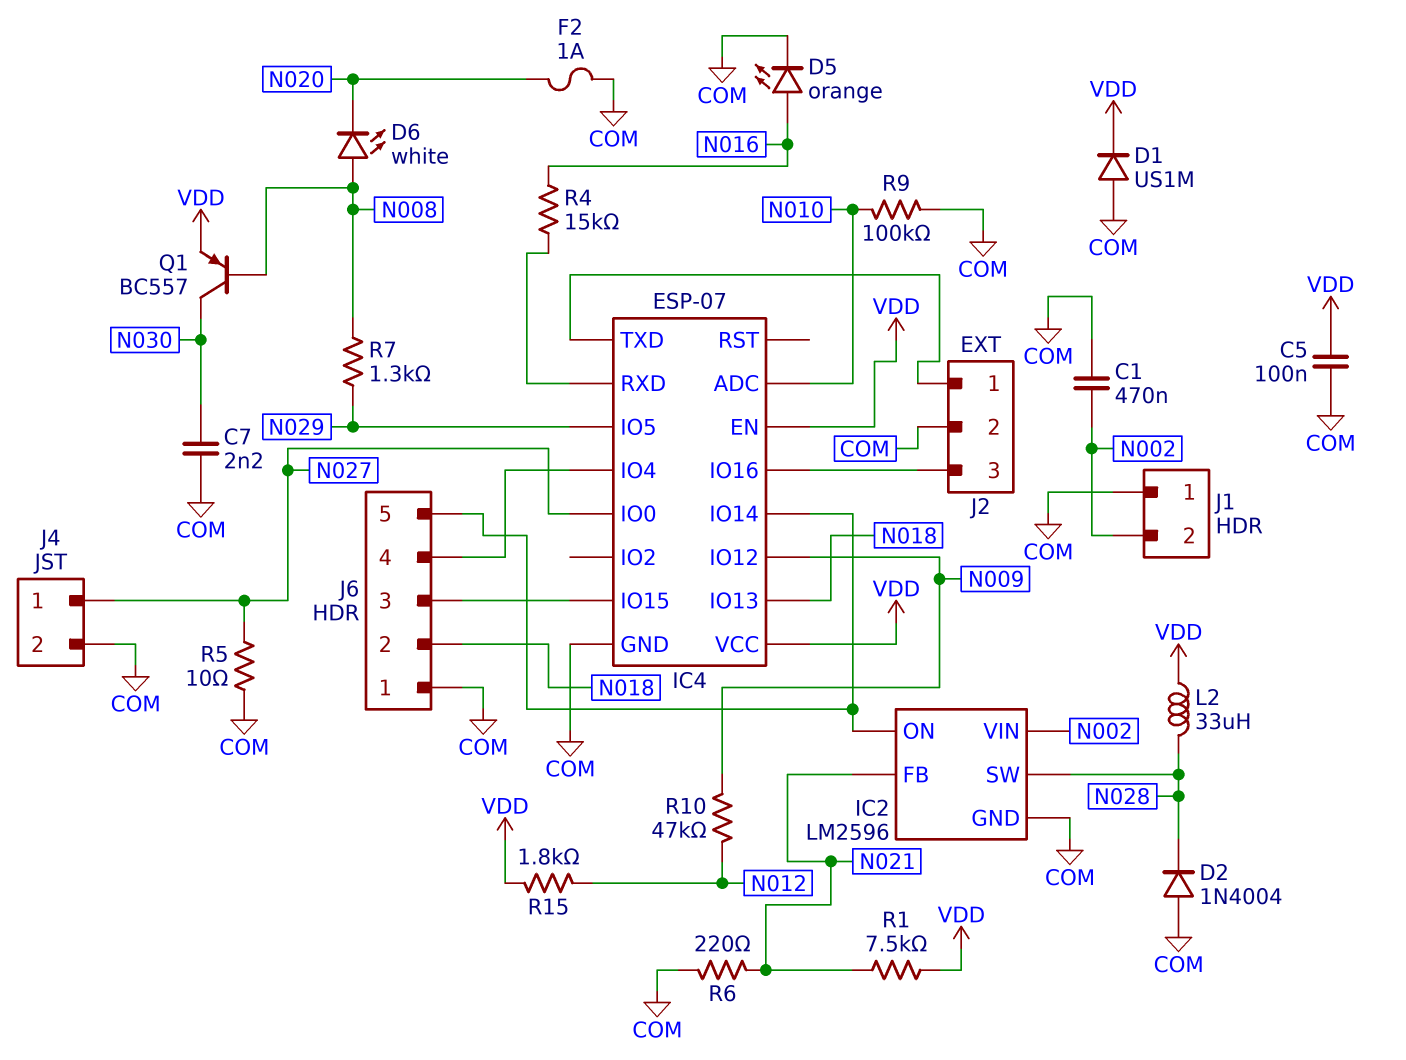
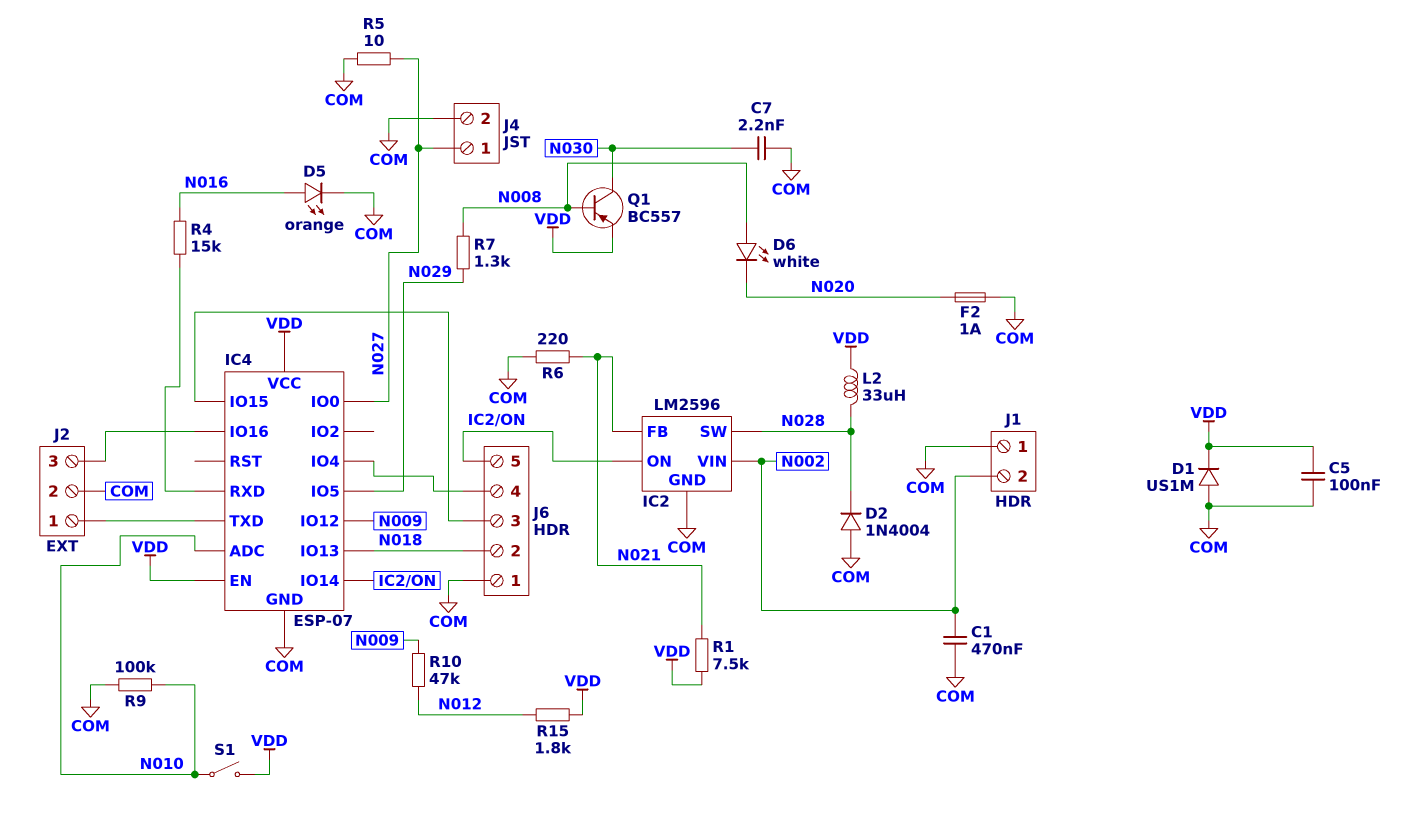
S1: none -> switch (N010, VDD)

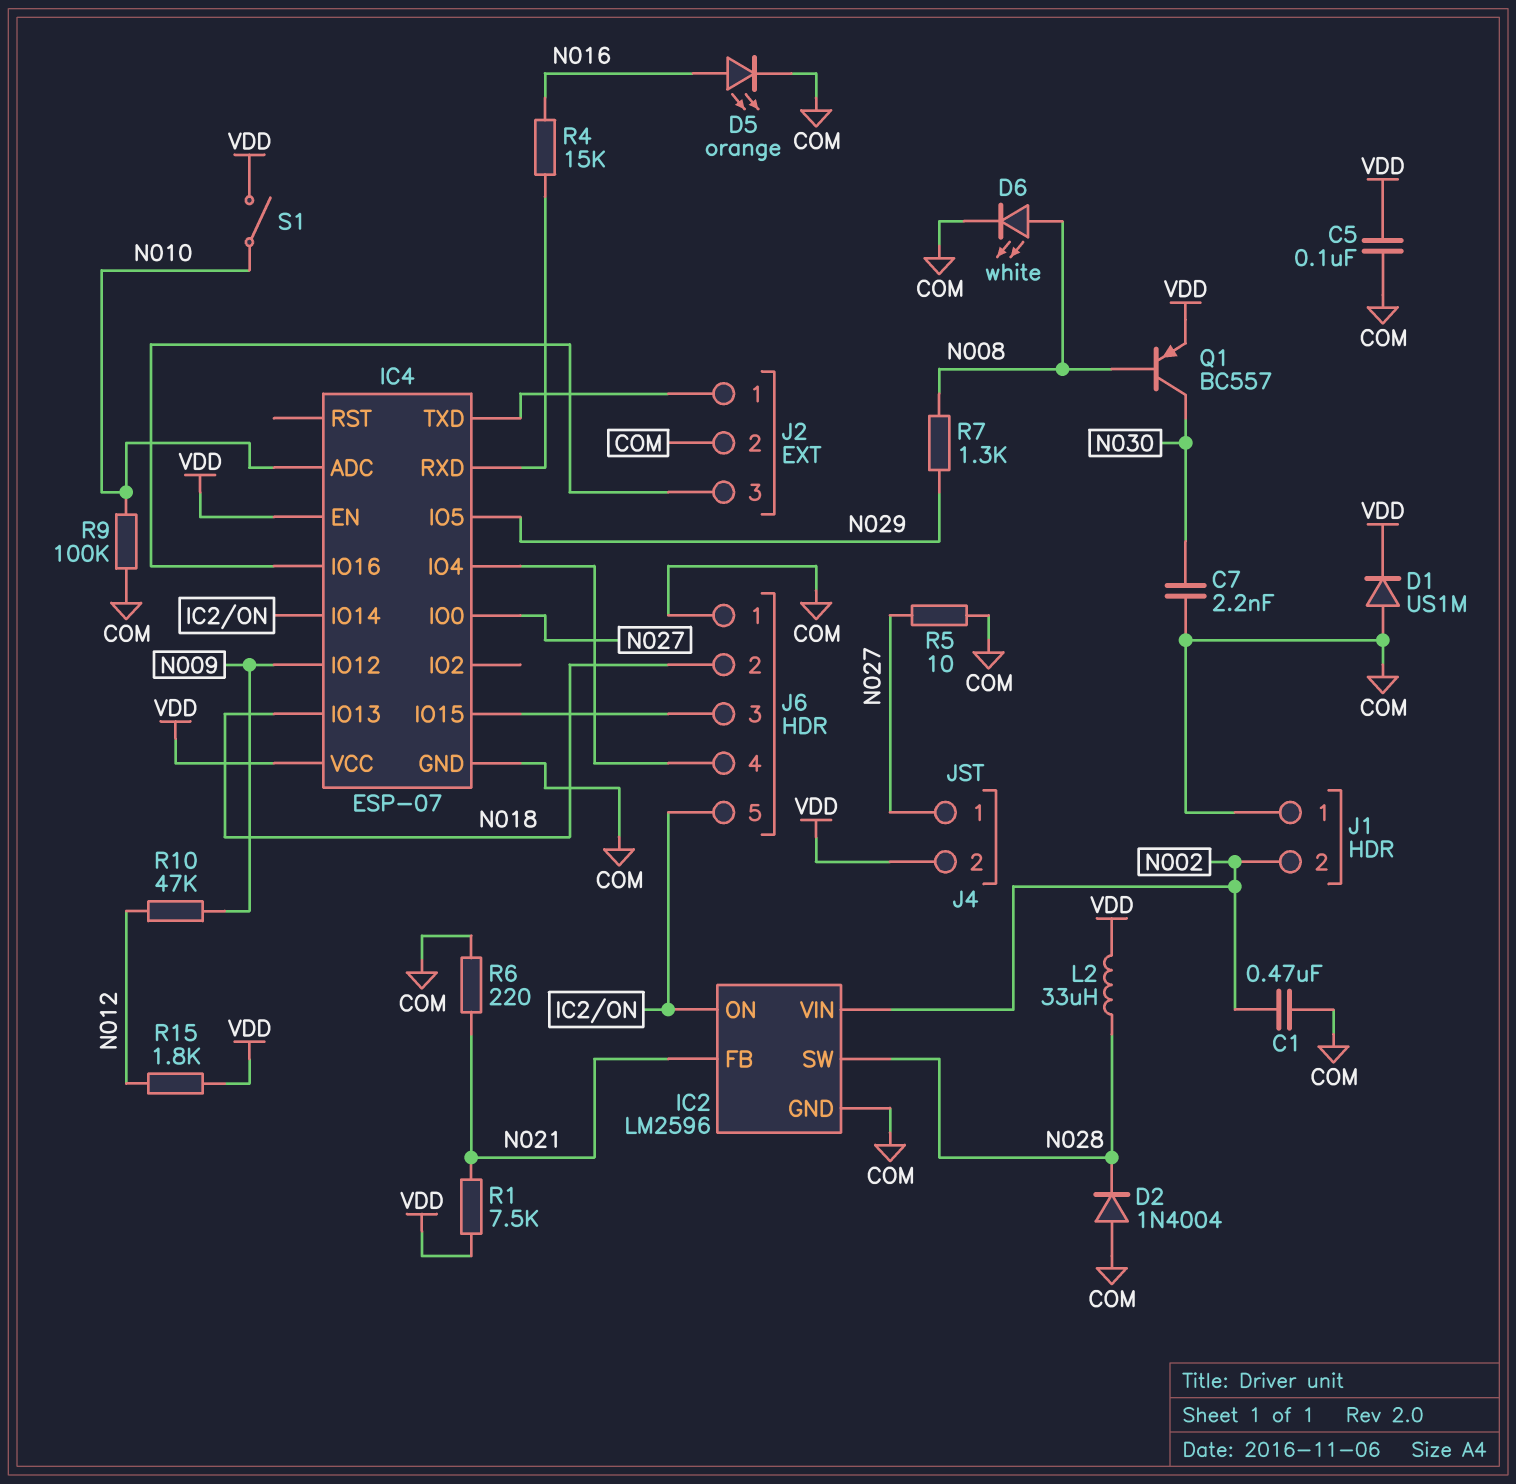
D6: LED white (A N008, K N020) -> LED white (A N008, K COM)
F2: 1A (COM, N020) -> none
J4 pin 2: COM -> VDD

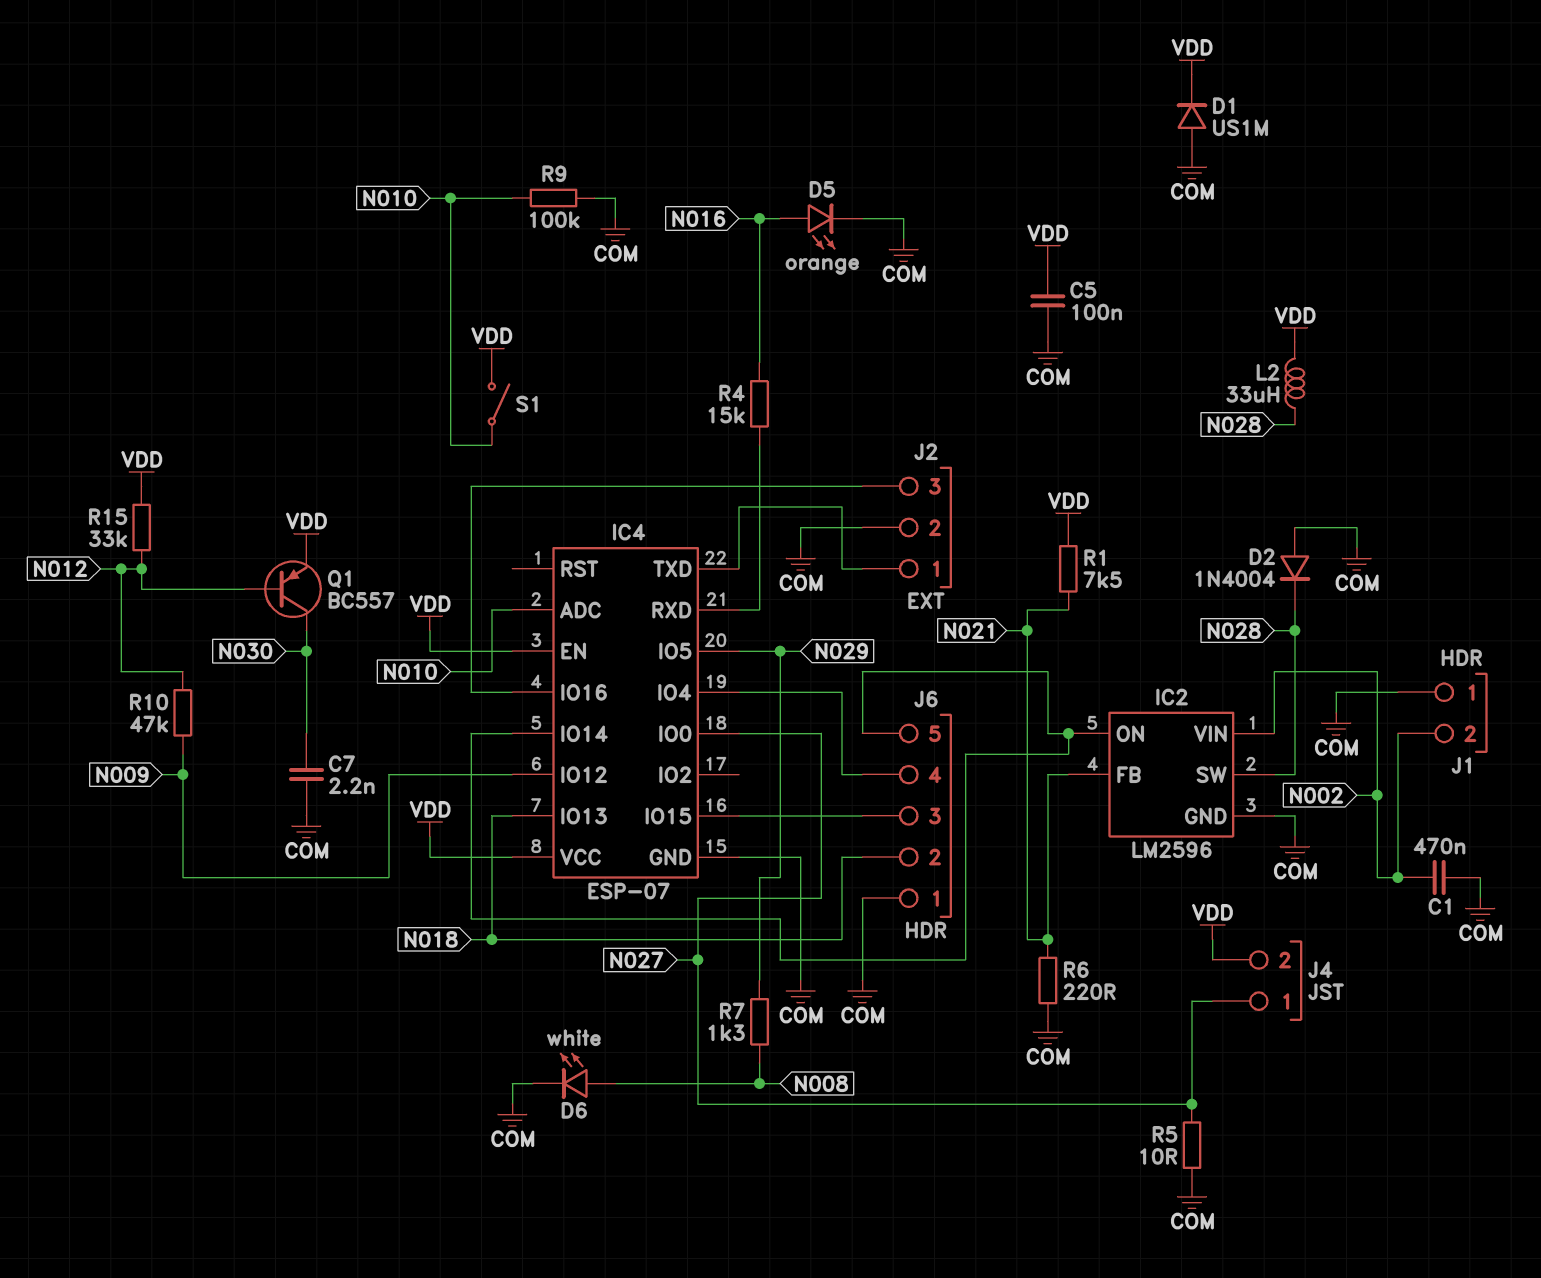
Q1: PNP BC557 (B N008, C N030, E VDD) -> PNP BC557 (B N012, C N030, E VDD)
R15: 1.8k (N012, VDD) -> 33k (N012, VDD)

